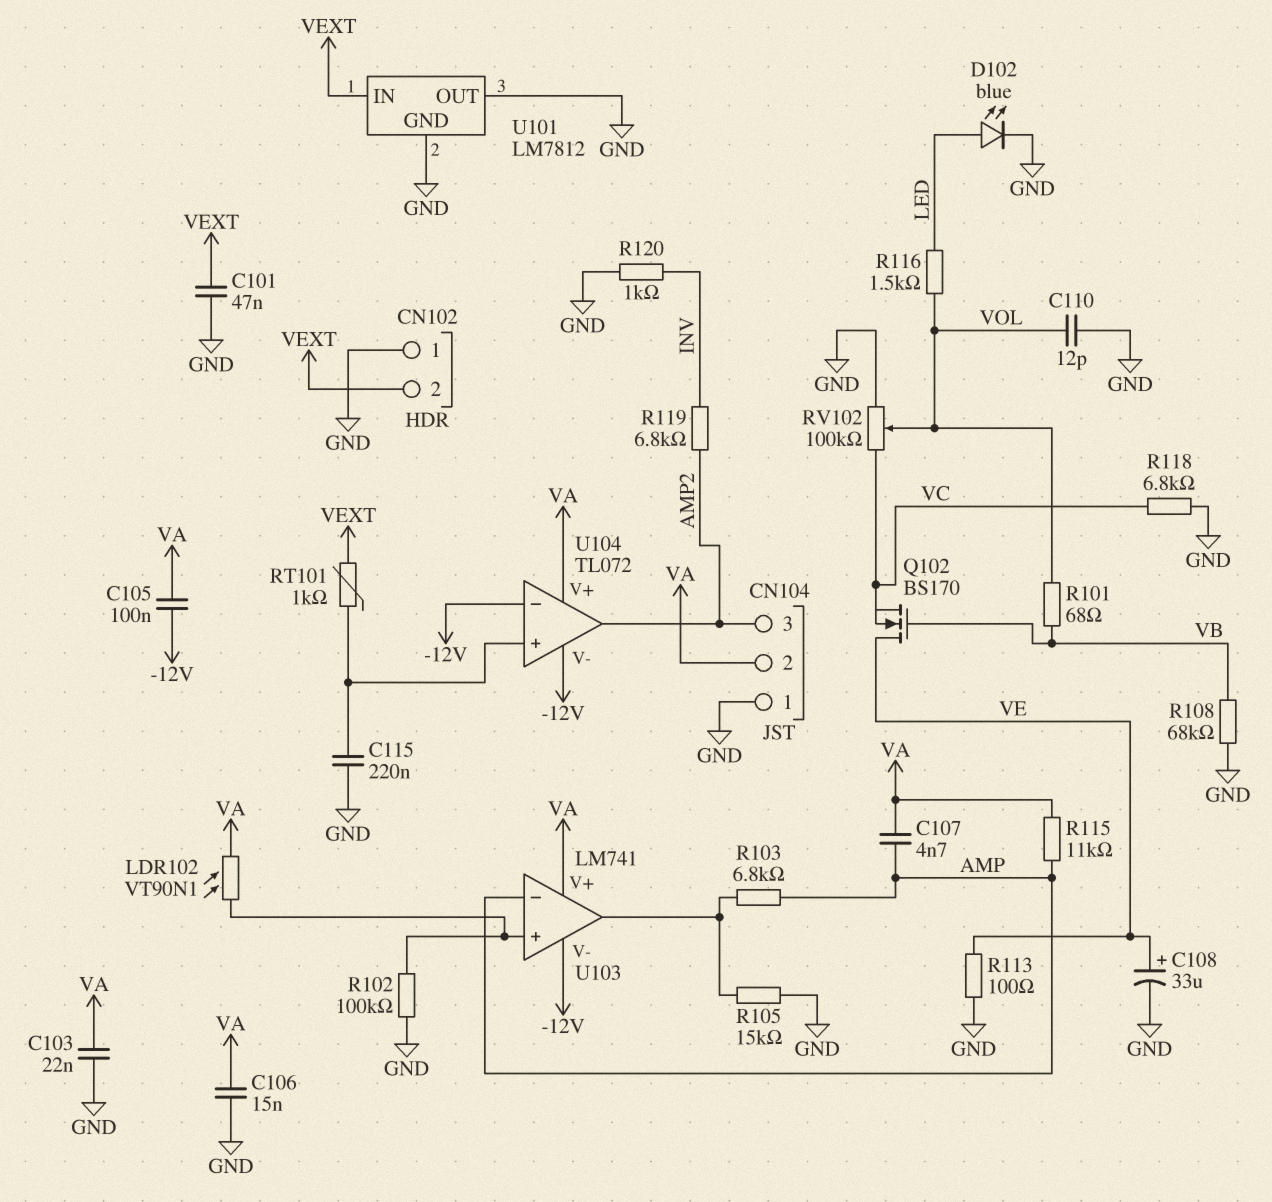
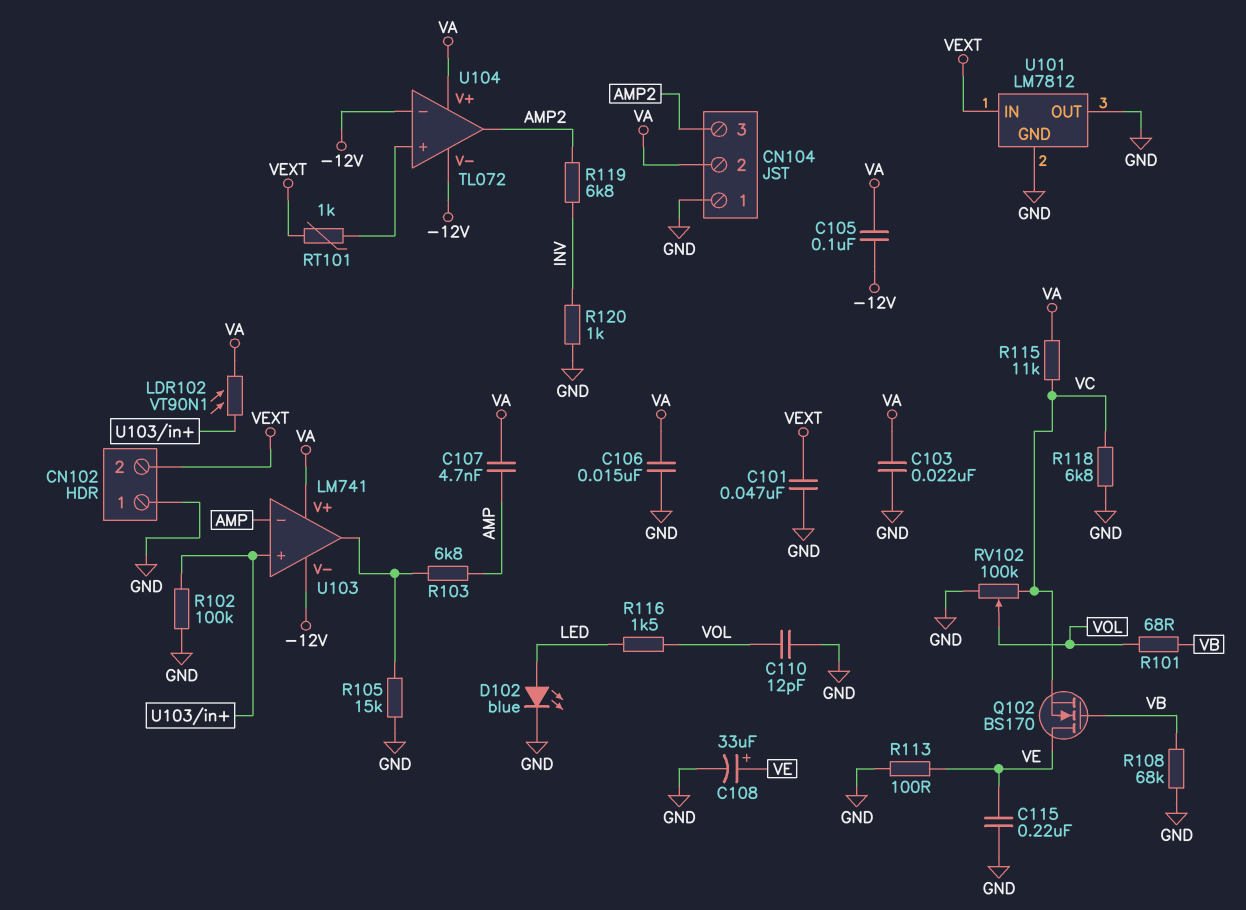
C115: 220nF (GND, U104/in+) -> 220nF (GND, VE)
R115: 11k (AMP, VA) -> 11k (VA, VC)

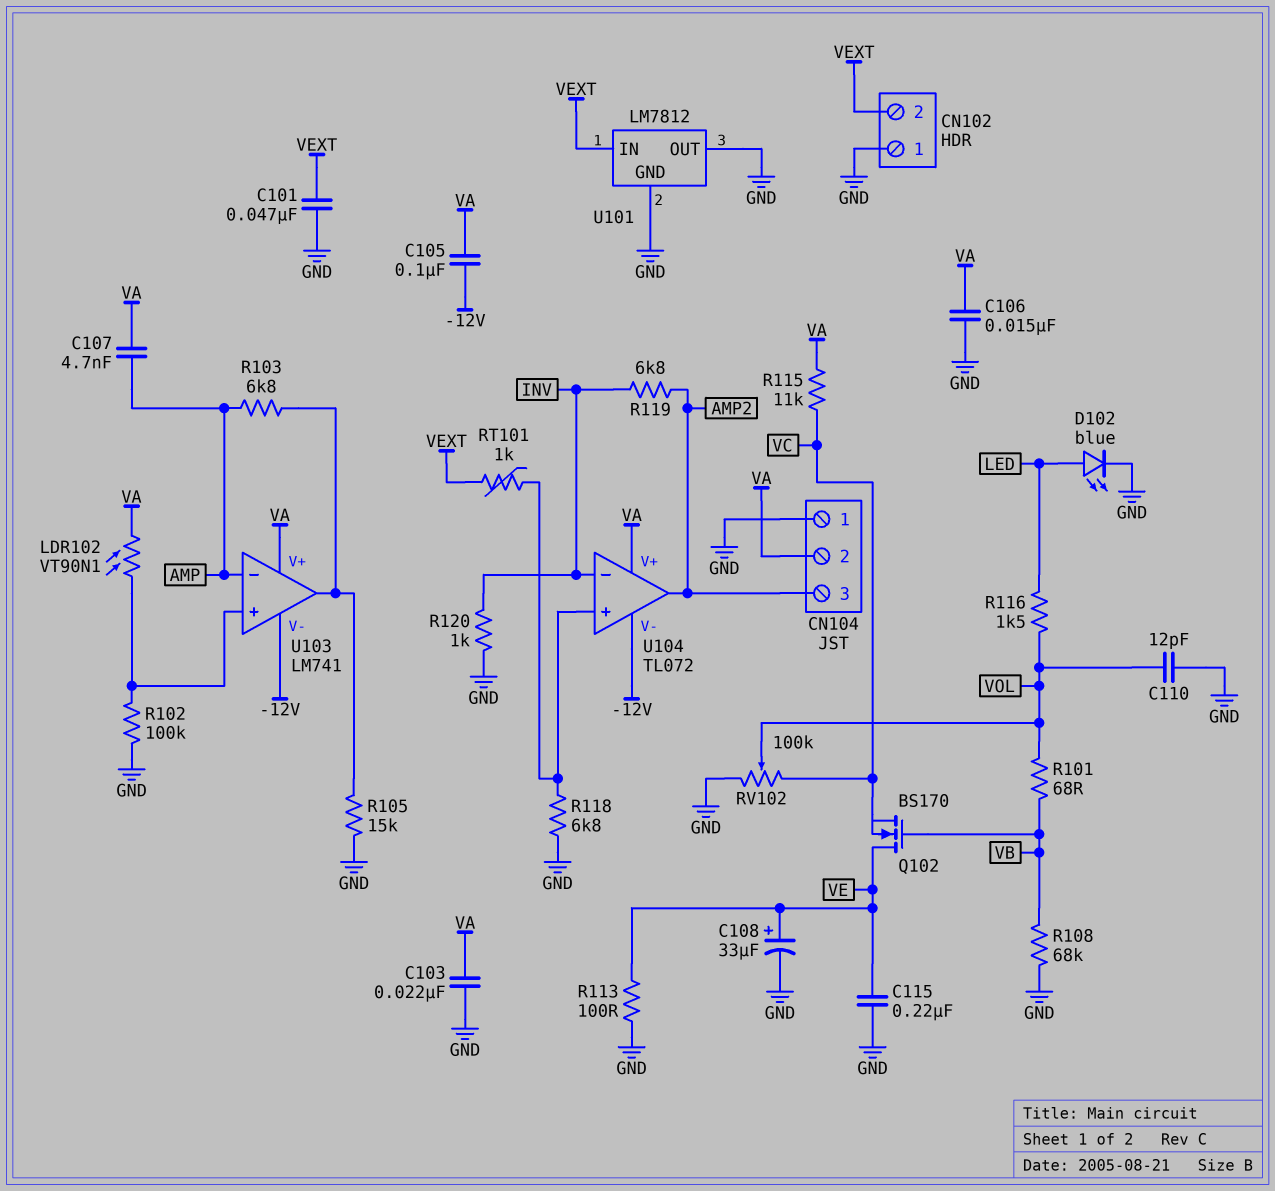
R118: 6.8k (GND, VC) -> 6.8k (GND, U104/in+)
U104 pin in-: -12V -> INV

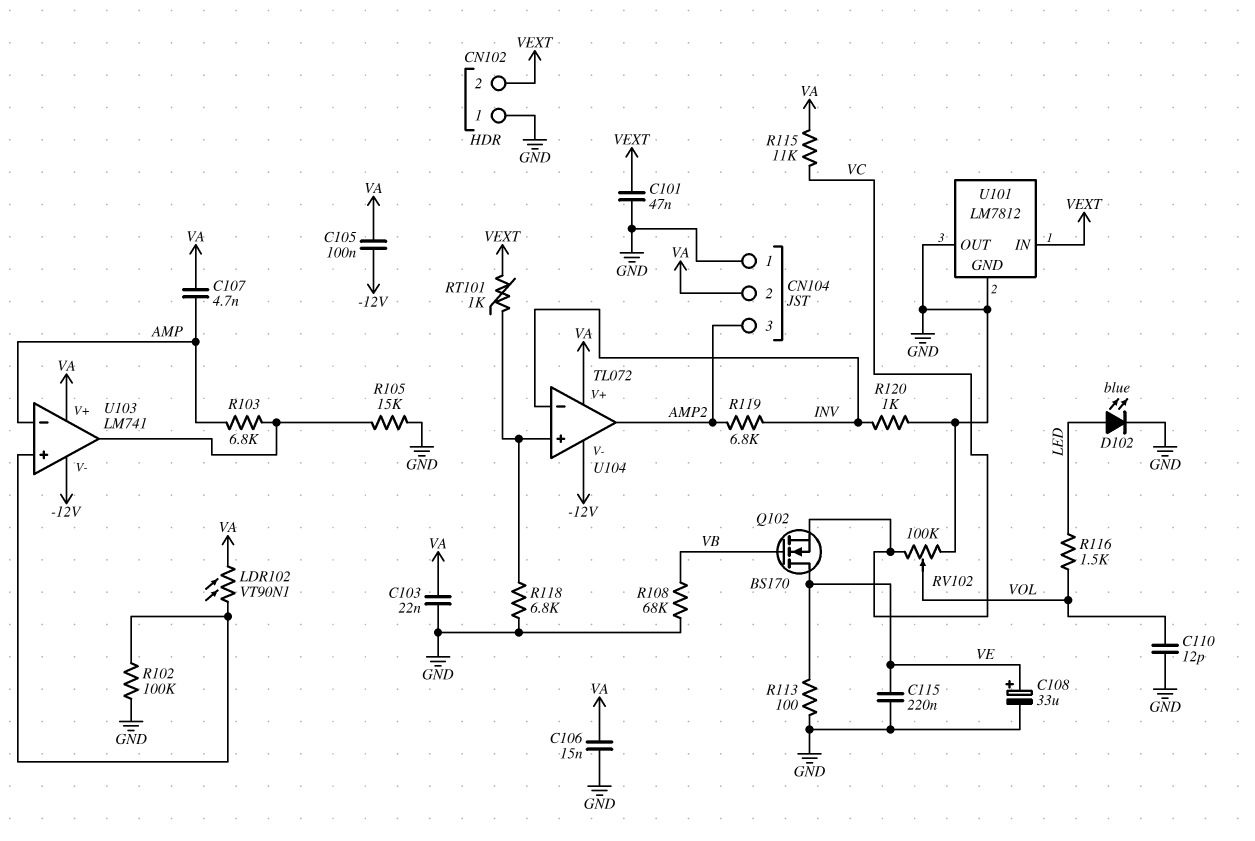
R101: 68 (VB, VOL) -> none

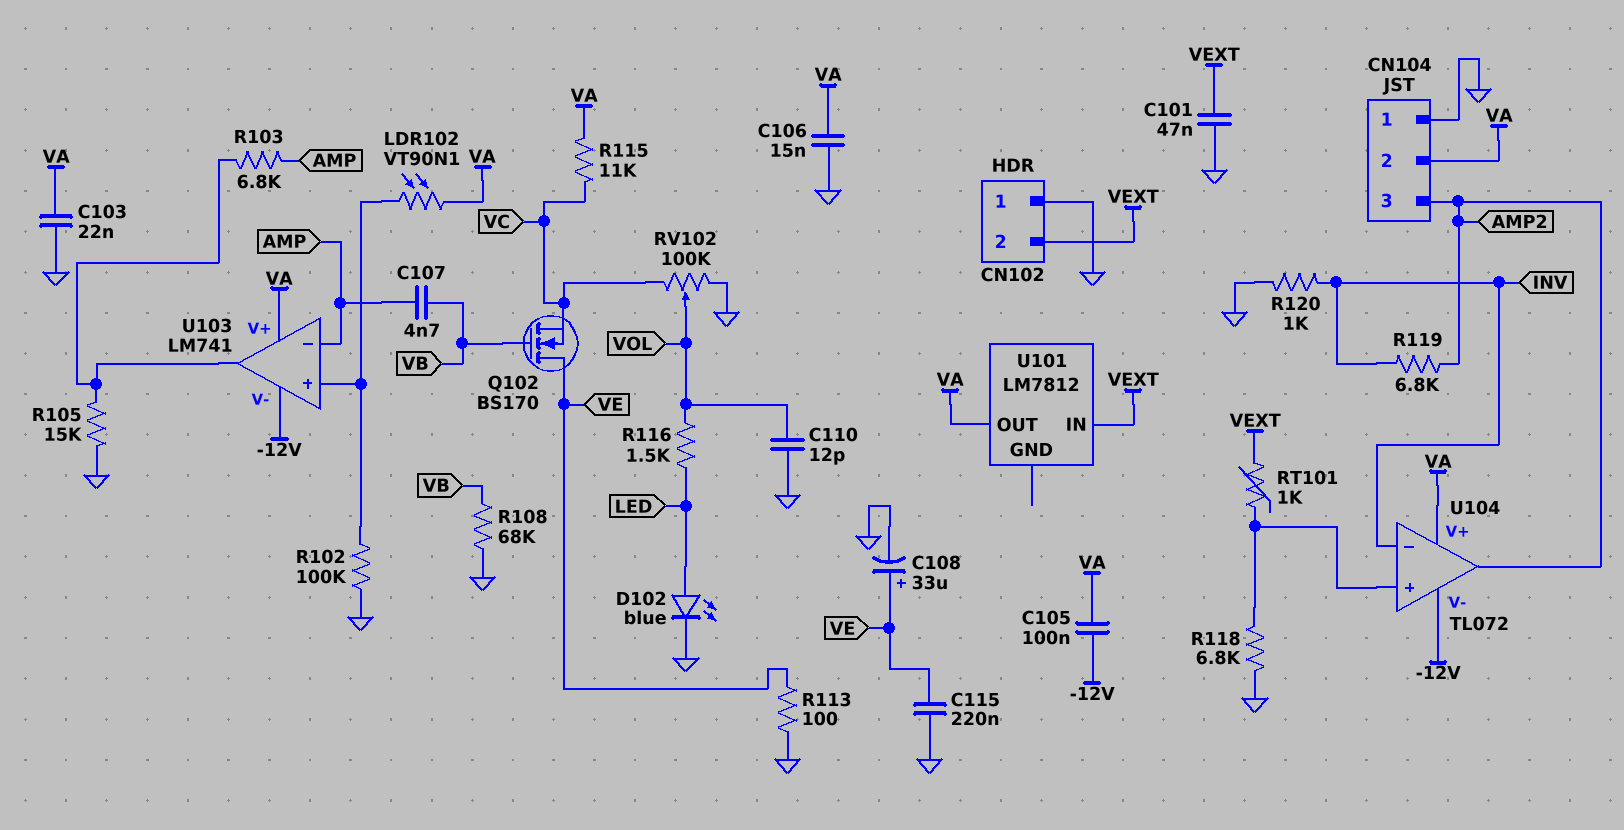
C107: 4.7nF (AMP, VA) -> 4.7nF (AMP, VB)
U101 pin GND: GND -> none
U101 pin OUT: GND -> VA

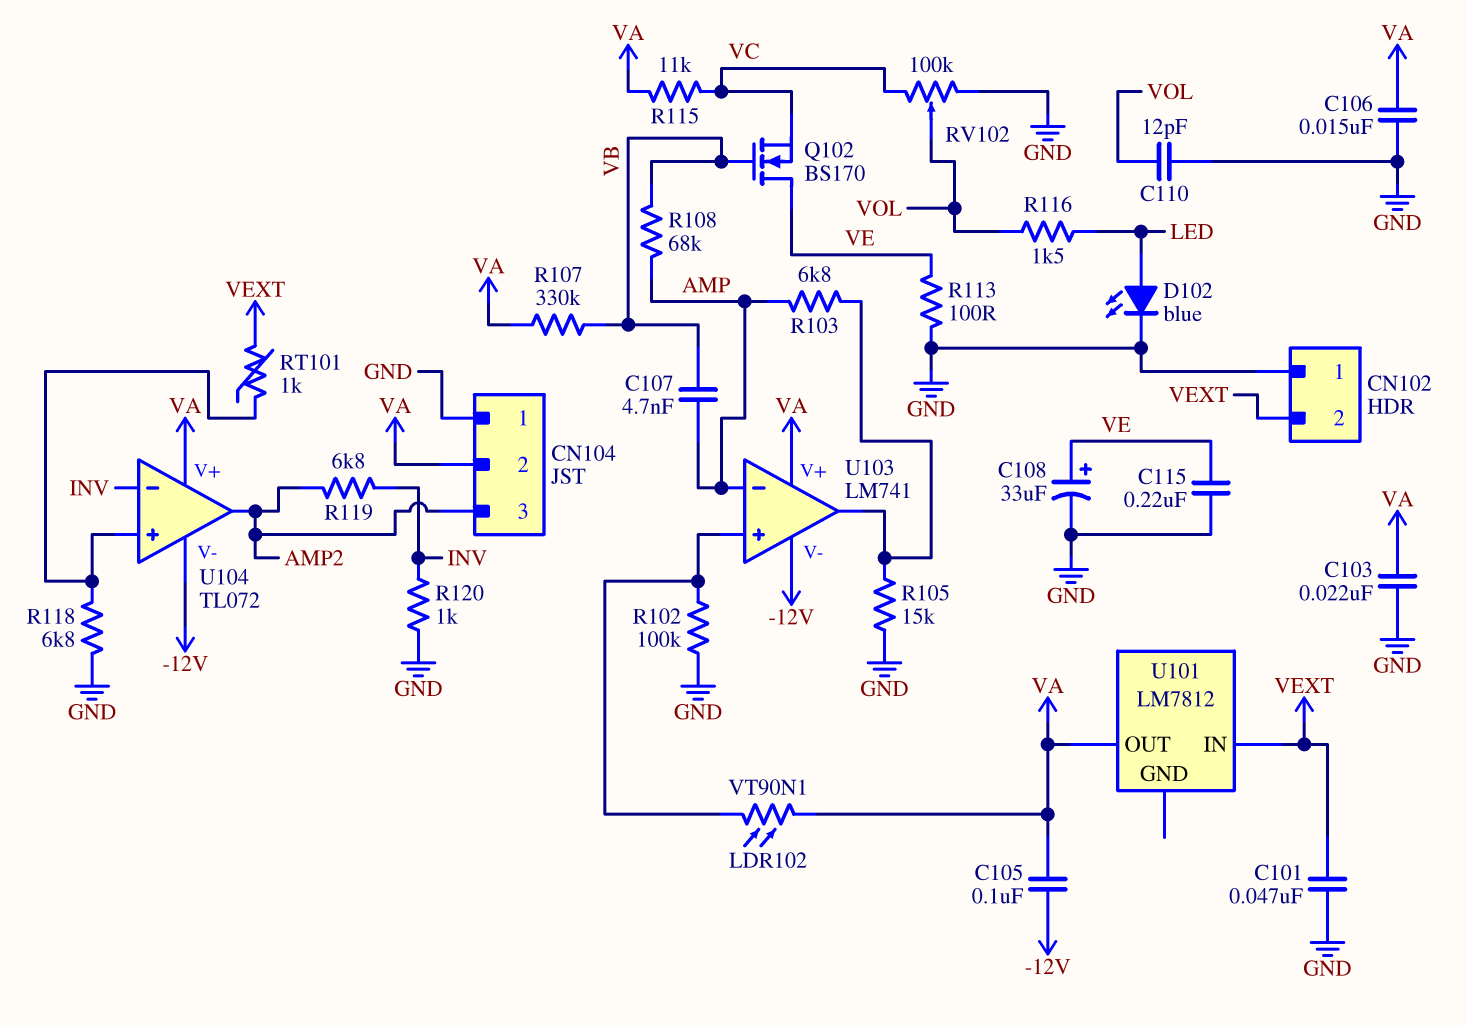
R107: none -> 330k (VA, VB)
R108: 68k (GND, VB) -> 68k (AMP, VB)

